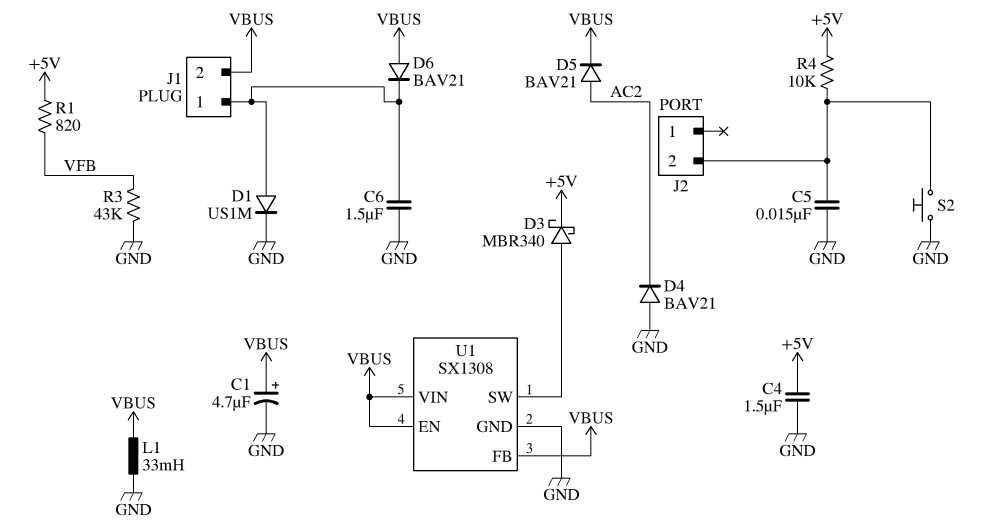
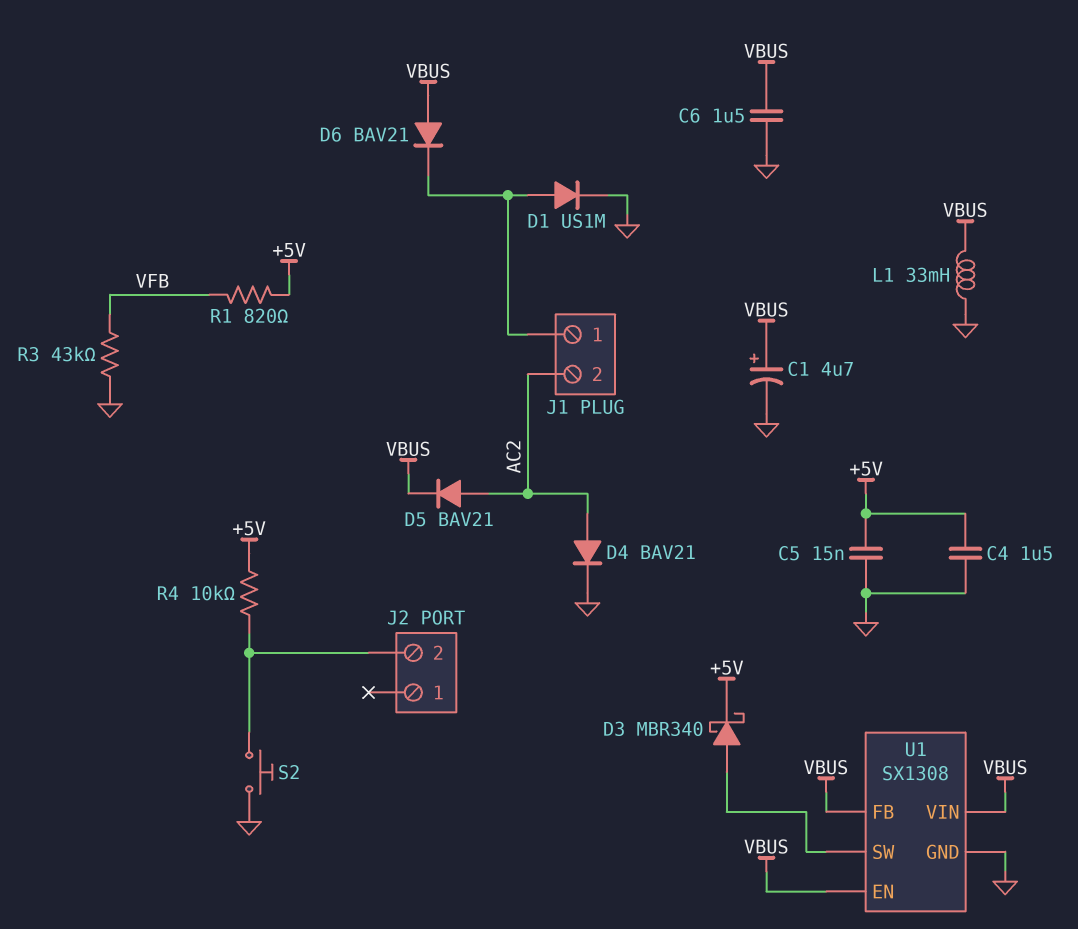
C5: 15nF (GND, J2/2) -> 15nF (+5V, GND)
C6: 1.5uF (GND, J1/1) -> 1.5uF (GND, VBUS)
D4: diode BAV21 (A GND, K AC2) -> diode BAV21 (A AC2, K GND)
J1 pin 2: VBUS -> AC2

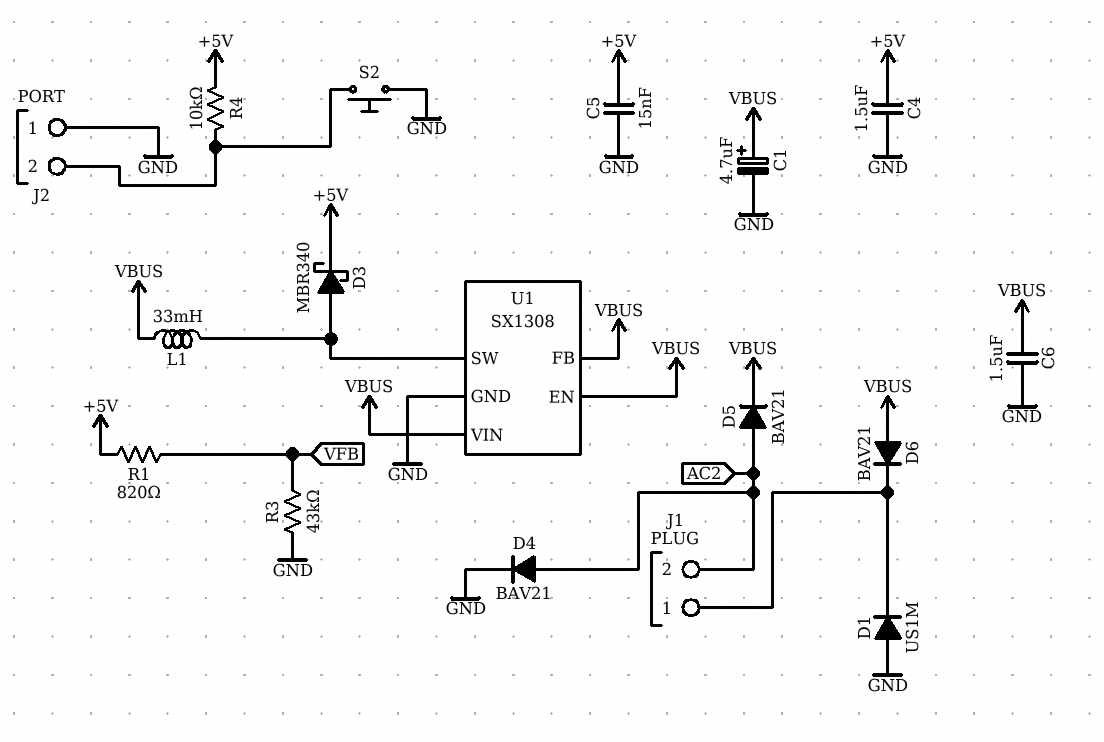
D1: diode US1M (A J1/1, K GND) -> diode US1M (A GND, K J1/1)
J2 pin 1: none -> GND
L1: 33mH (GND, VBUS) -> 33mH (U1/SW, VBUS)

